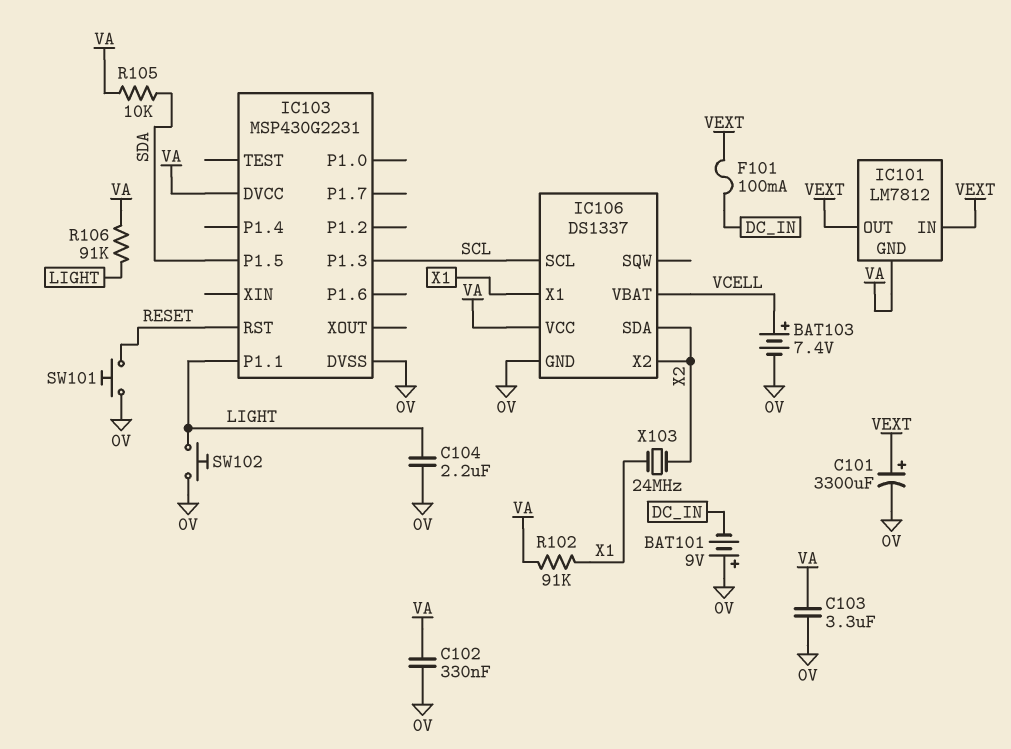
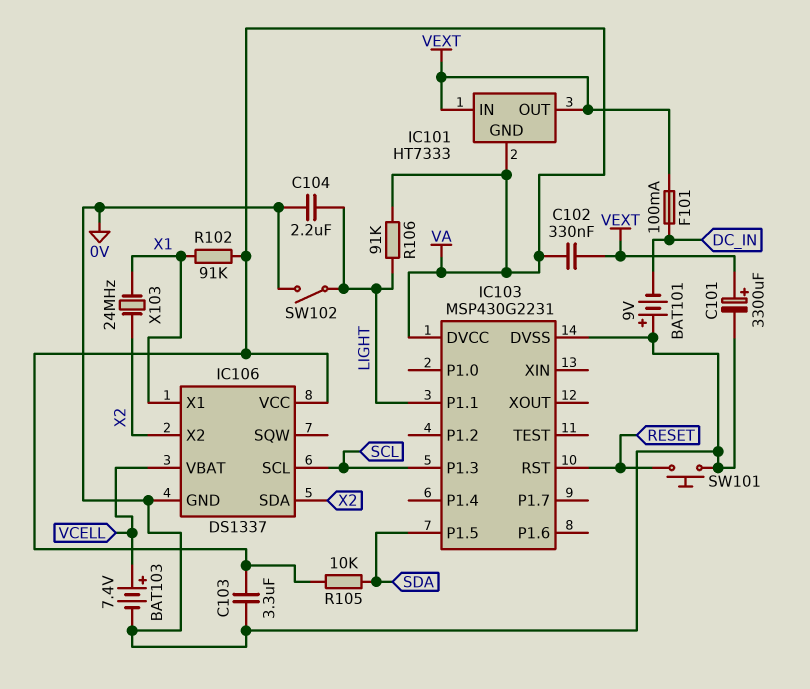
C102: 330nF (0V, VA) -> 330nF (VA, VEXT)
IC101: LM7812 -> HT7333
SW102: button (0V, LIGHT) -> switch (0V, LIGHT)

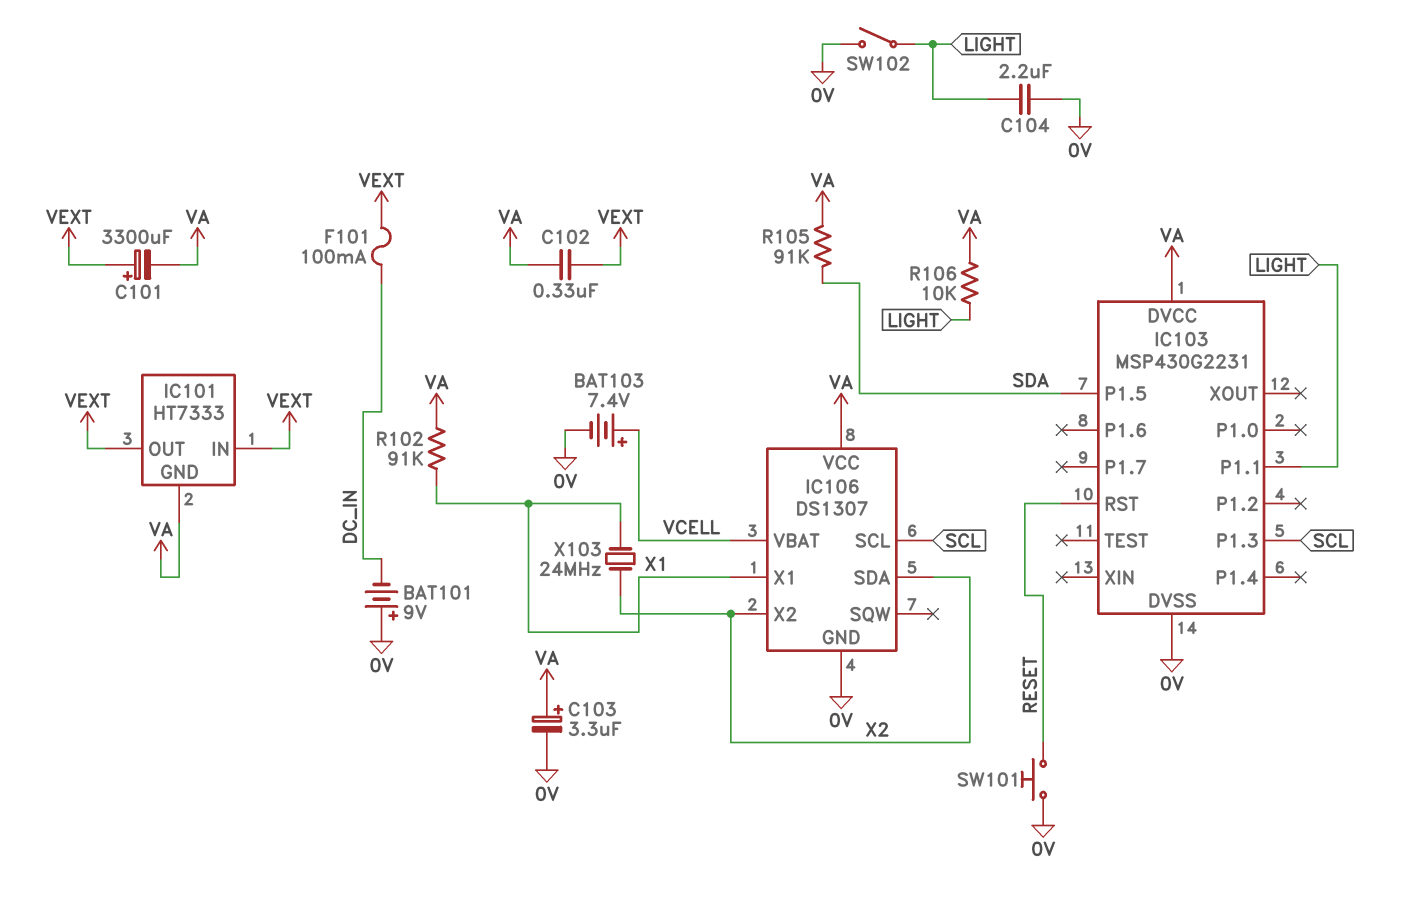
C101: 3300uF (plus VEXT, minus 0V) -> 3300uF (plus VEXT, minus VA)
C103: 3.3uF (0V, VA) -> 3.3uF (plus VA, minus 0V)
IC106: DS1337 -> DS1307
R105: 10k (SDA, VA) -> 91k (SDA, VA)
R106: 91k (LIGHT, VA) -> 10k (LIGHT, VA)

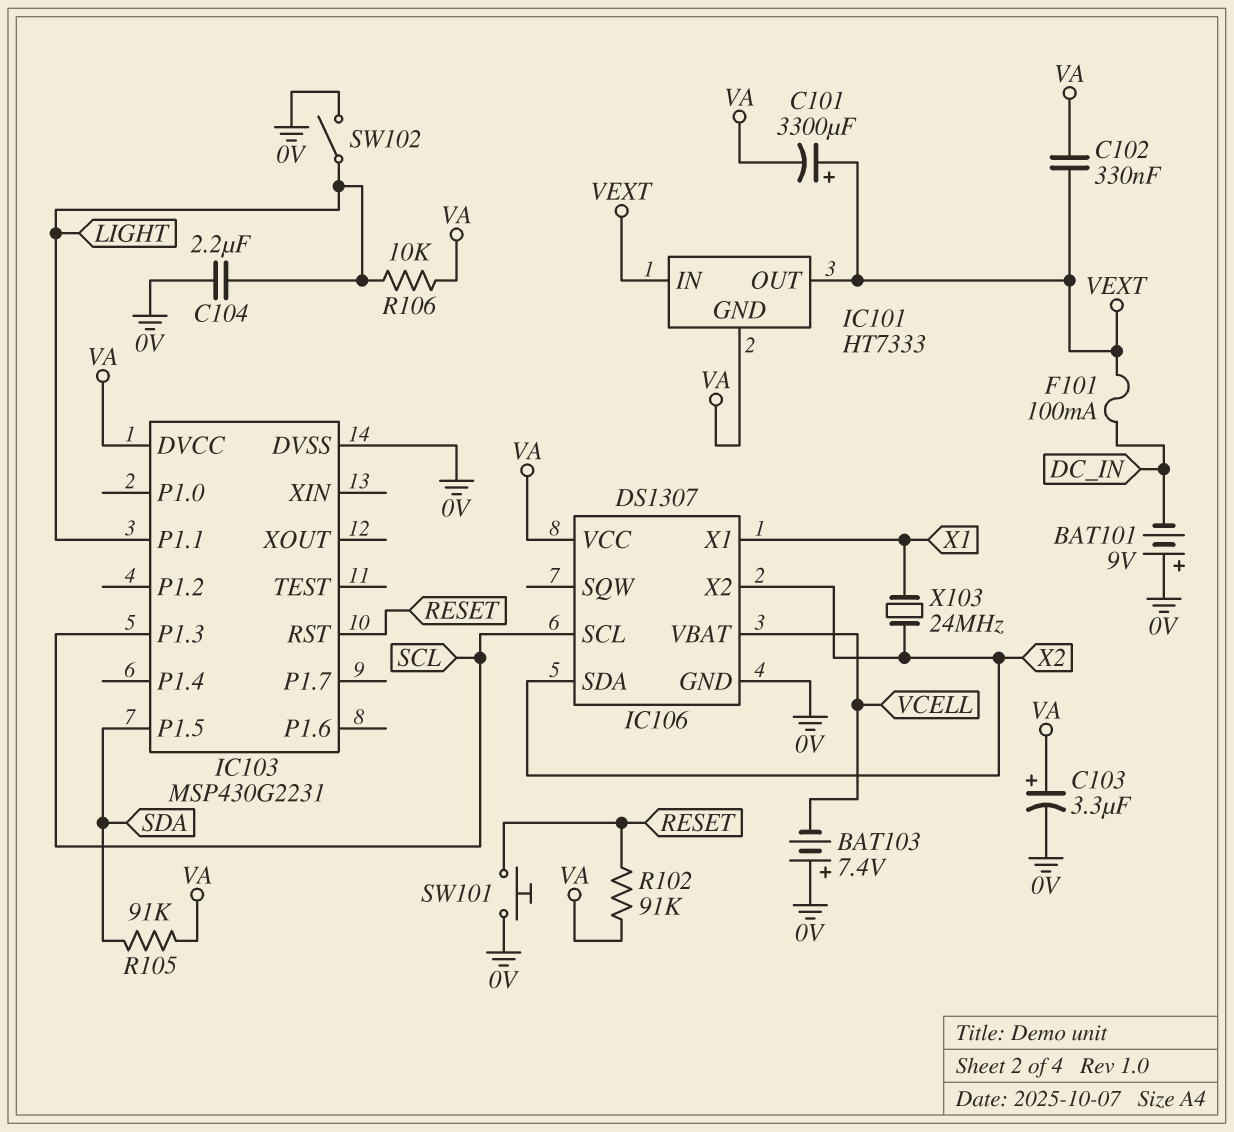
BAT103: 7.4V (plus VCELL, minus 0V) -> 7.4V (plus 0V, minus VCELL)
R102: 91k (VA, X1) -> 91k (RESET, VA)

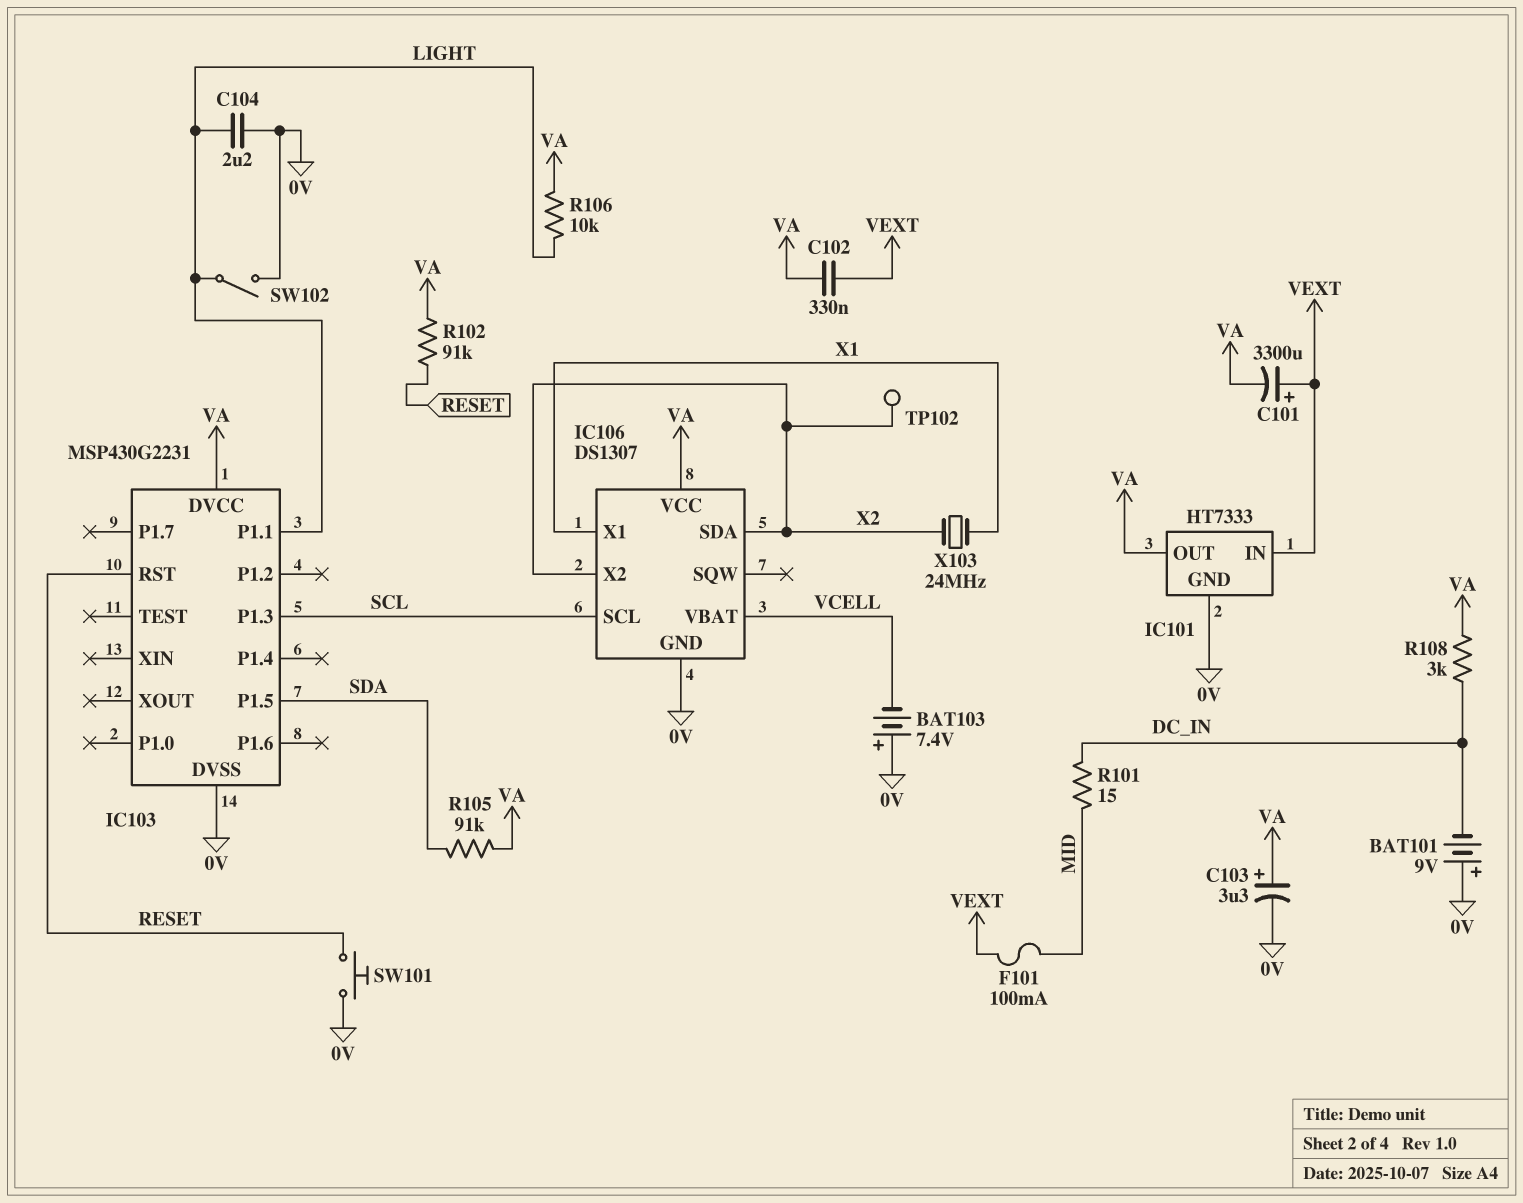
F101: 100mA (DC_IN, VEXT) -> 100mA (MID, VEXT)
IC101 pin GND: VA -> 0V
IC101 pin OUT: VEXT -> VA
R101: none -> 15 (DC_IN, MID)
R108: none -> 3k (DC_IN, VA)
TP102: none -> test point (X2)

